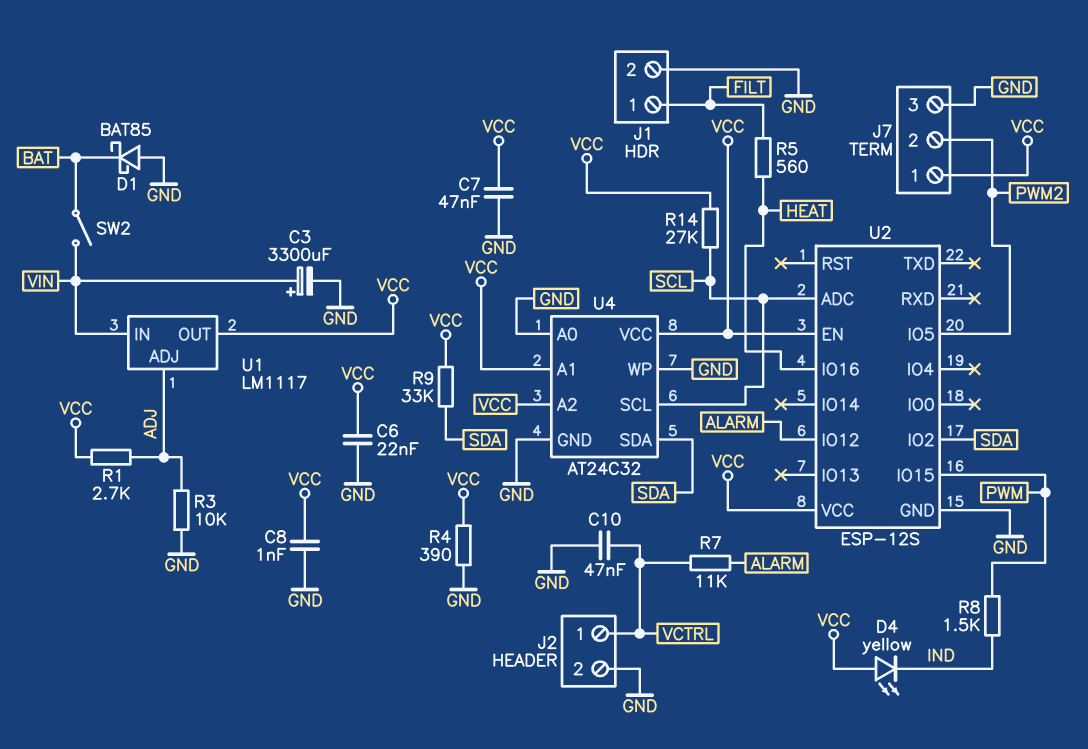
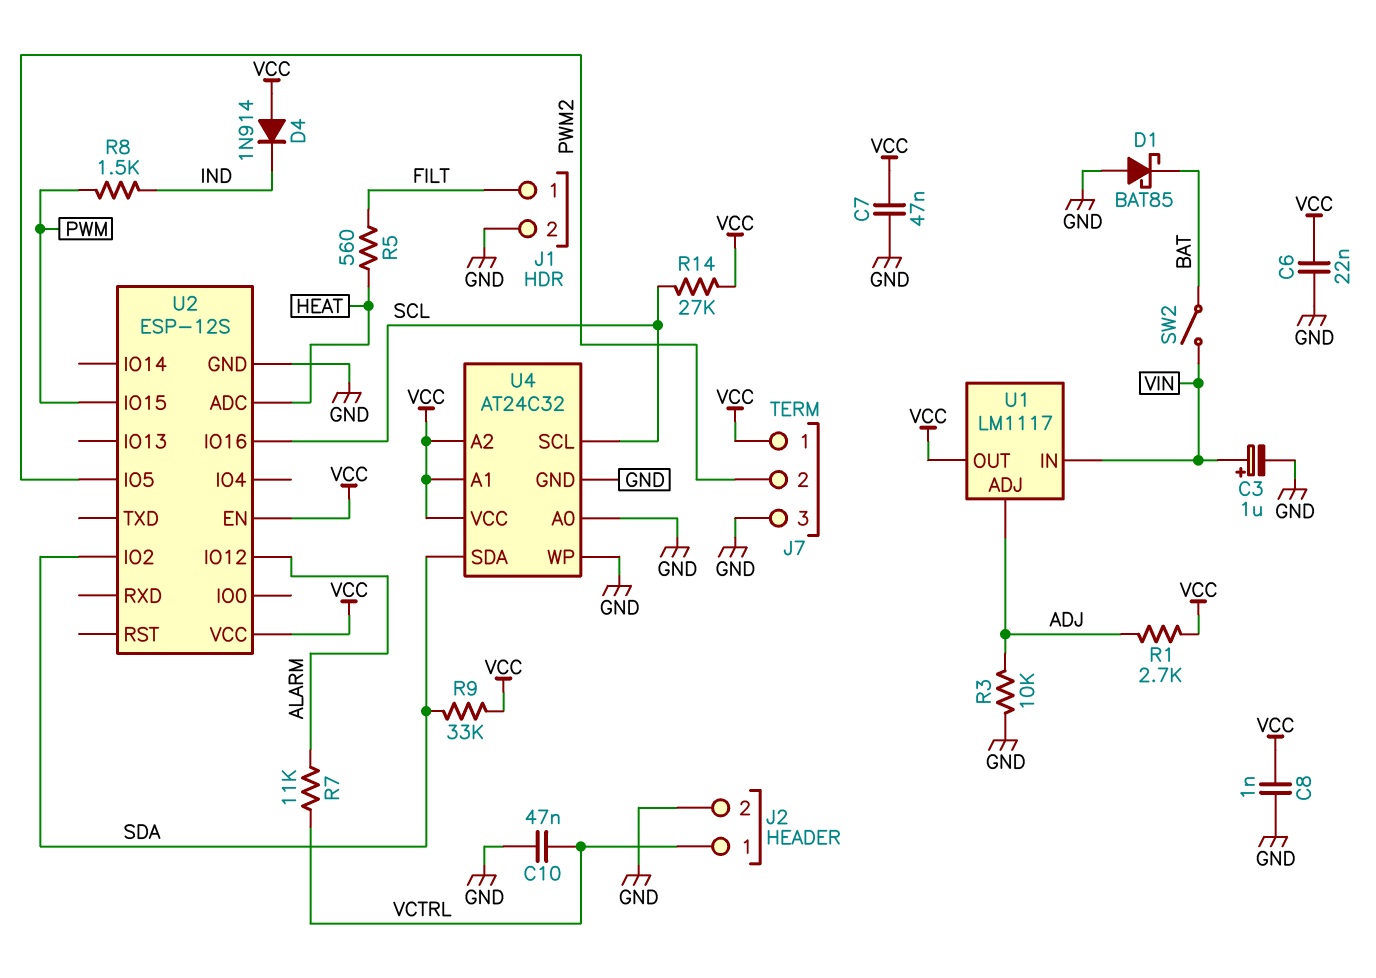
C3: 3300uF (plus VIN, minus GND) -> 1uF (plus VIN, minus GND)
D4: LED yellow (A VCC, K IND) -> diode 1N914 (A VCC, K IND)
R4: 390 (GND, VCC) -> none
U2 pin ADC: SCL -> HEAT
U2 pin IO16: HEAT -> SCL

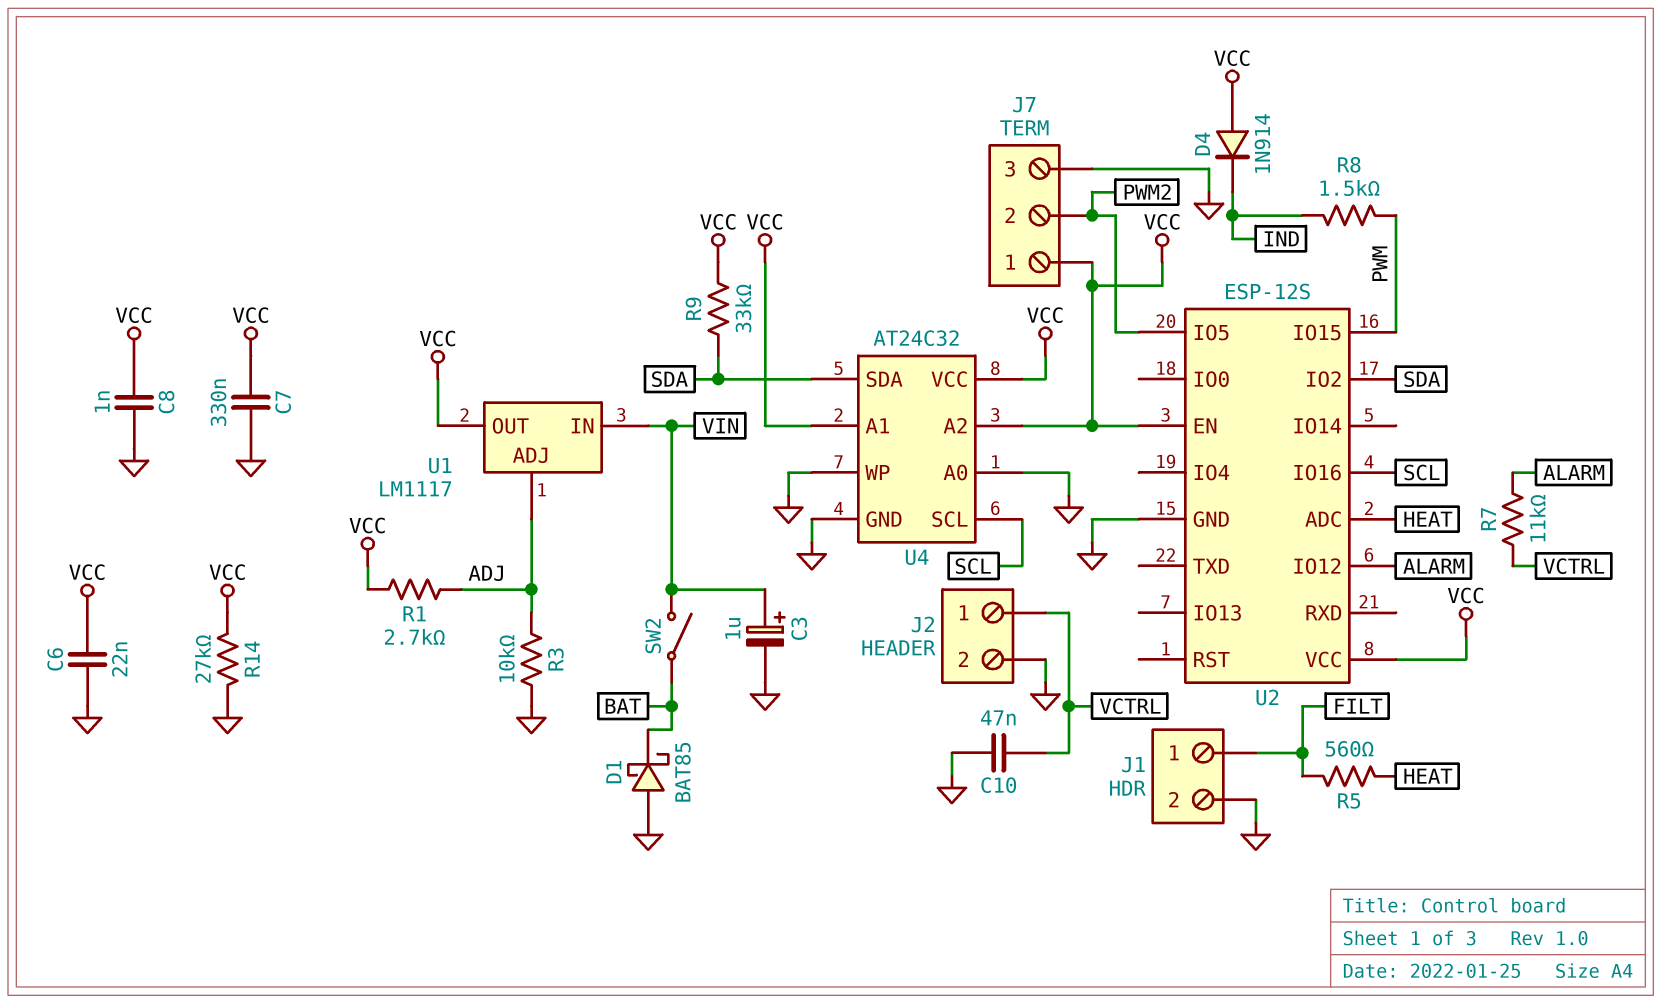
C7: 47nF (GND, VCC) -> 330nF (GND, VCC)
R14: 27k (SCL, VCC) -> 27k (GND, VCC)

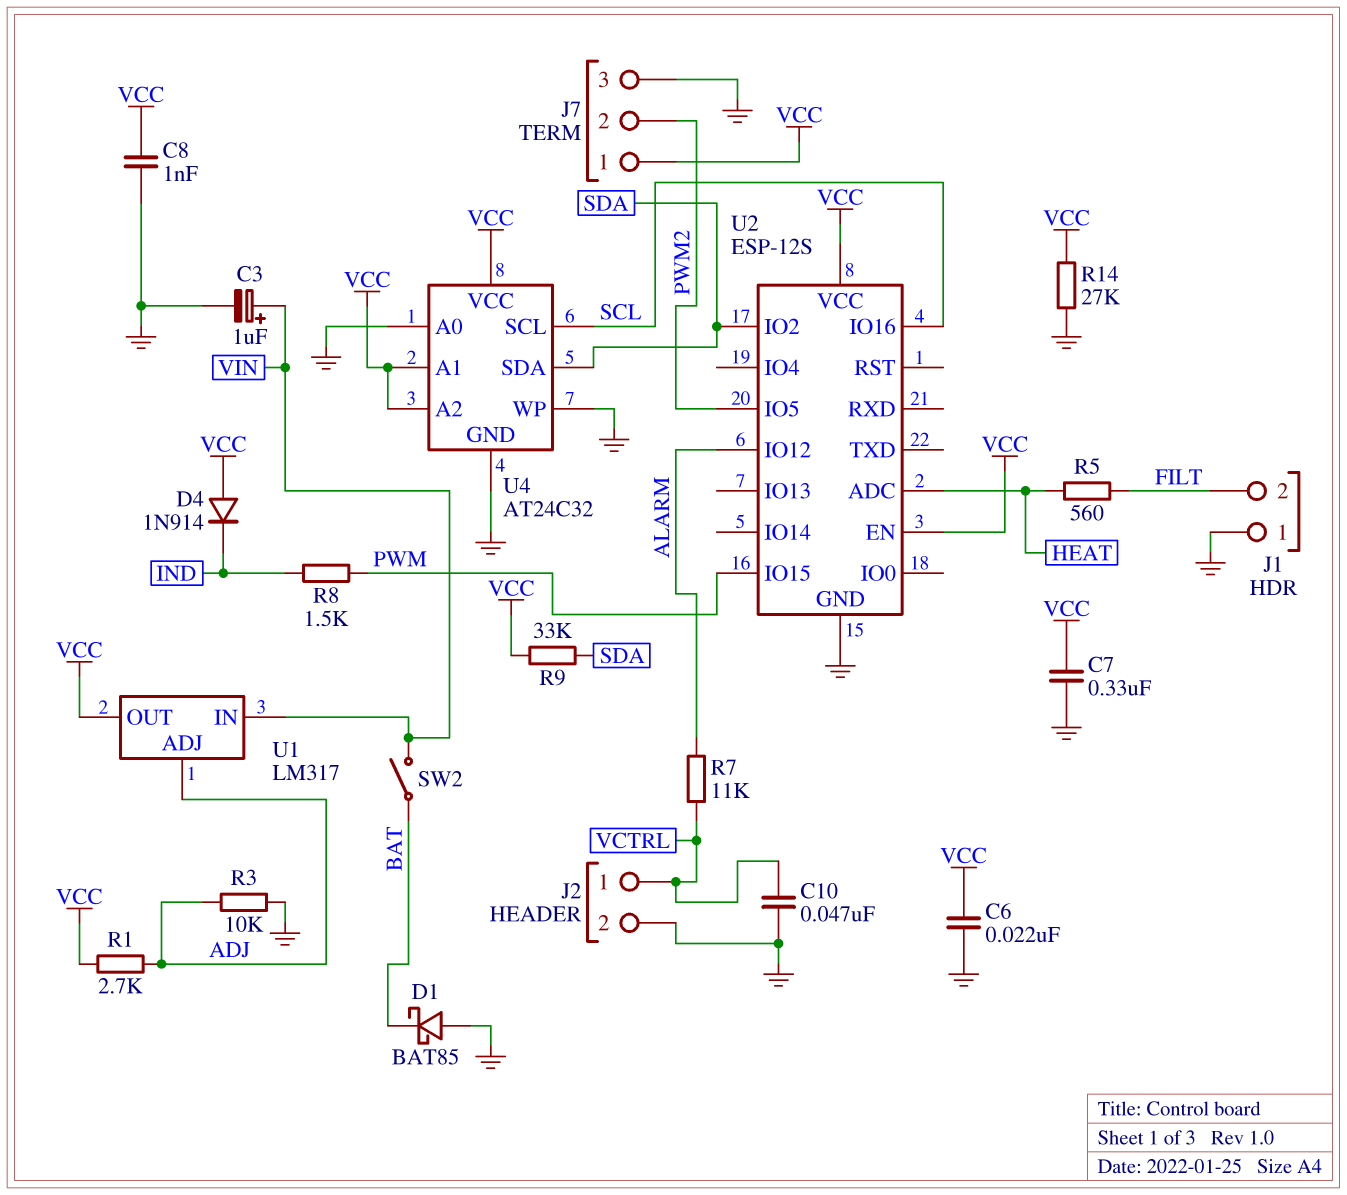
J1 pin 1: FILT -> GND
J1 pin 2: GND -> FILT
U1: LM1117 -> LM317

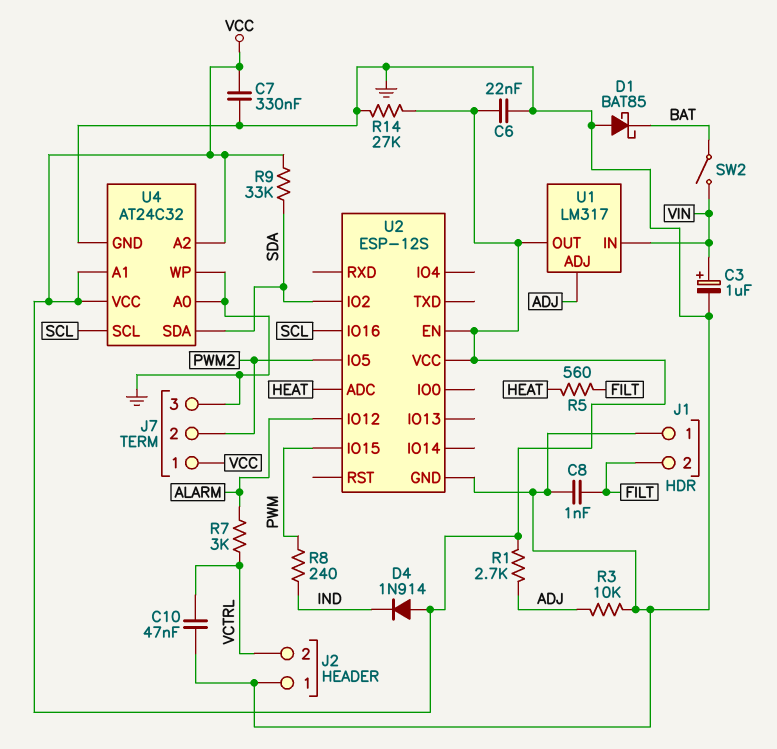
C8: 1nF (GND, VCC) -> 1nF (FILT, GND)
J2 pin 1: VCTRL -> GND
J2 pin 2: GND -> VCTRL
R7: 11k (ALARM, VCTRL) -> 3k (ALARM, VCTRL)
R8: 1.5k (IND, PWM) -> 240 (IND, PWM)

